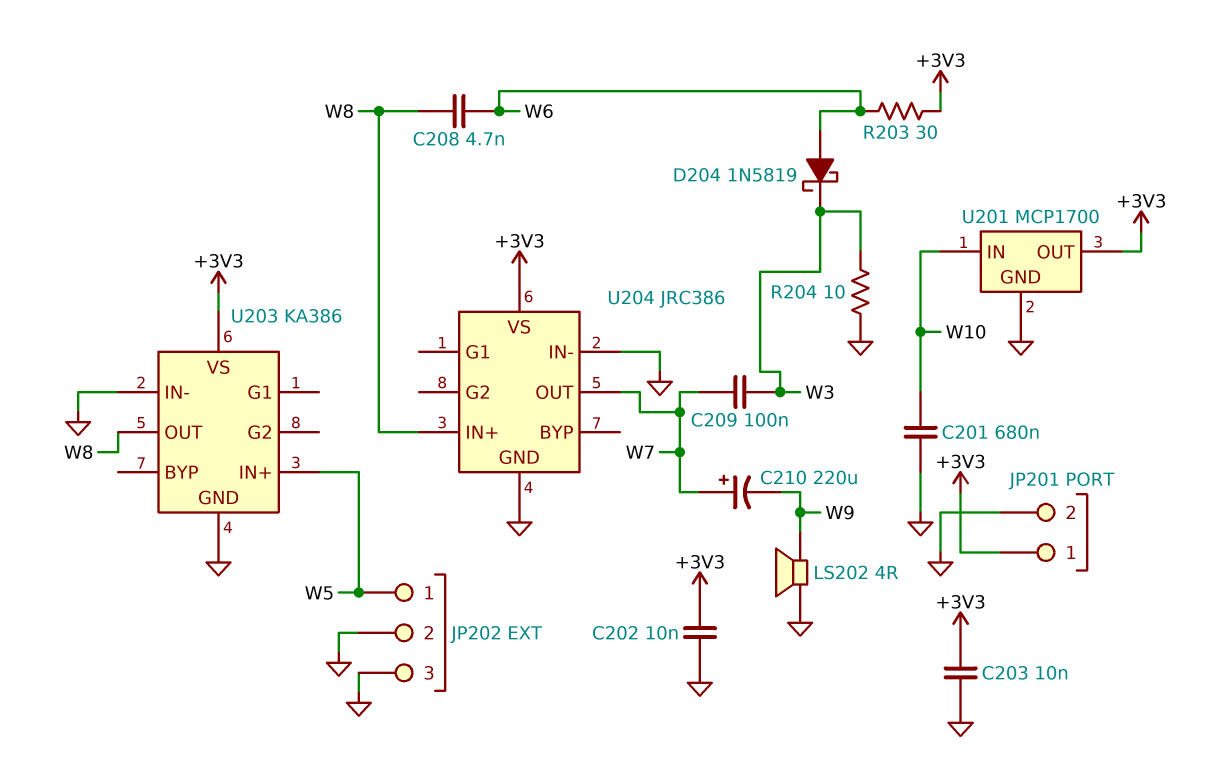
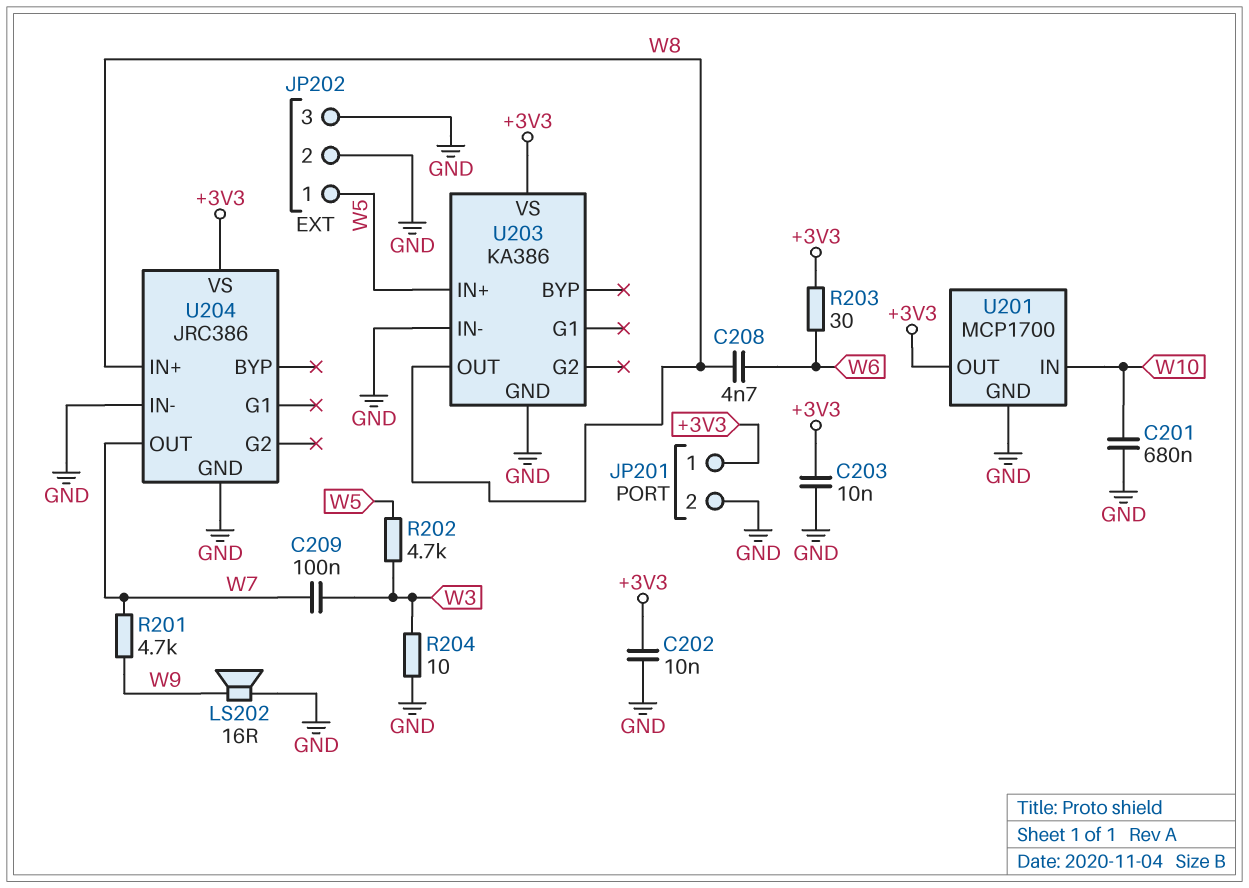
C210: 220uF (plus W7, minus W9) -> none
D204: schottky 1N5819 (A W6, K W3) -> none
LS202: speaker 4R (GND, W9) -> speaker 16R (GND, W9)
R201: none -> 4.7k (W7, W9)
R202: none -> 4.7k (W3, W5)

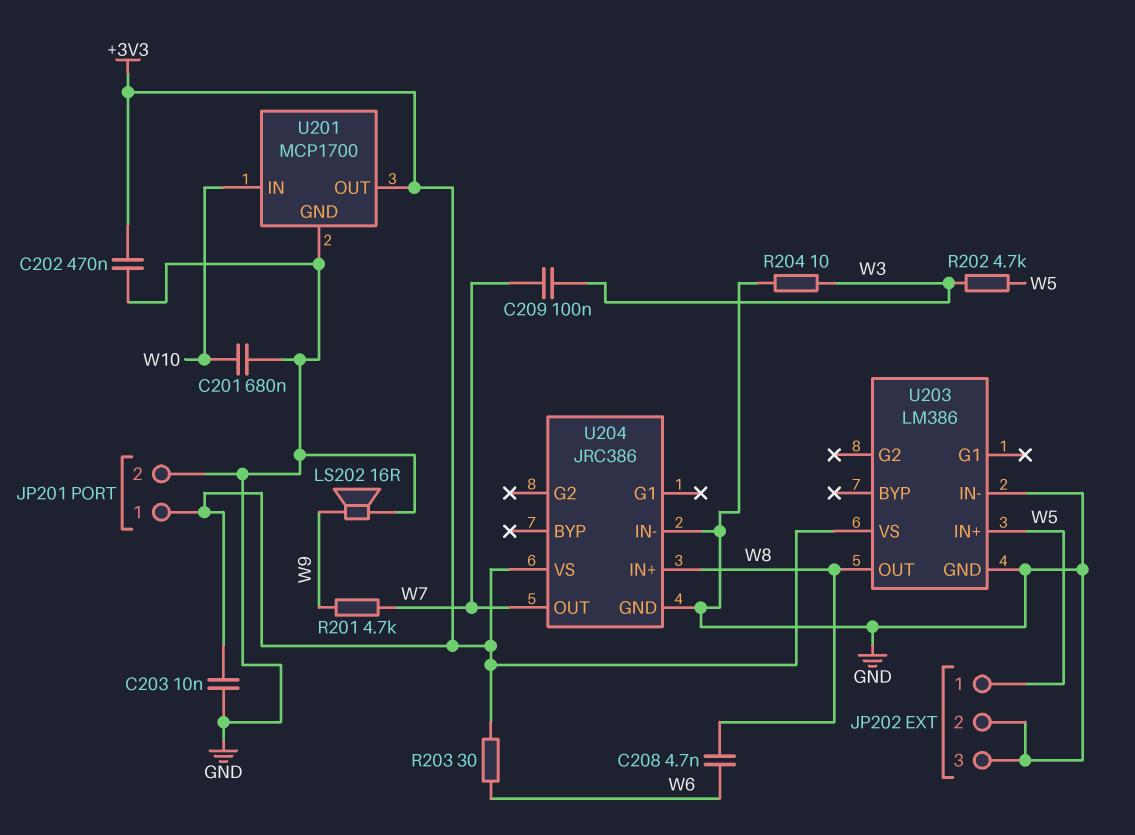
C202: 10nF (+3V3, GND) -> 470nF (+3V3, GND)
U203: KA386 -> LM386

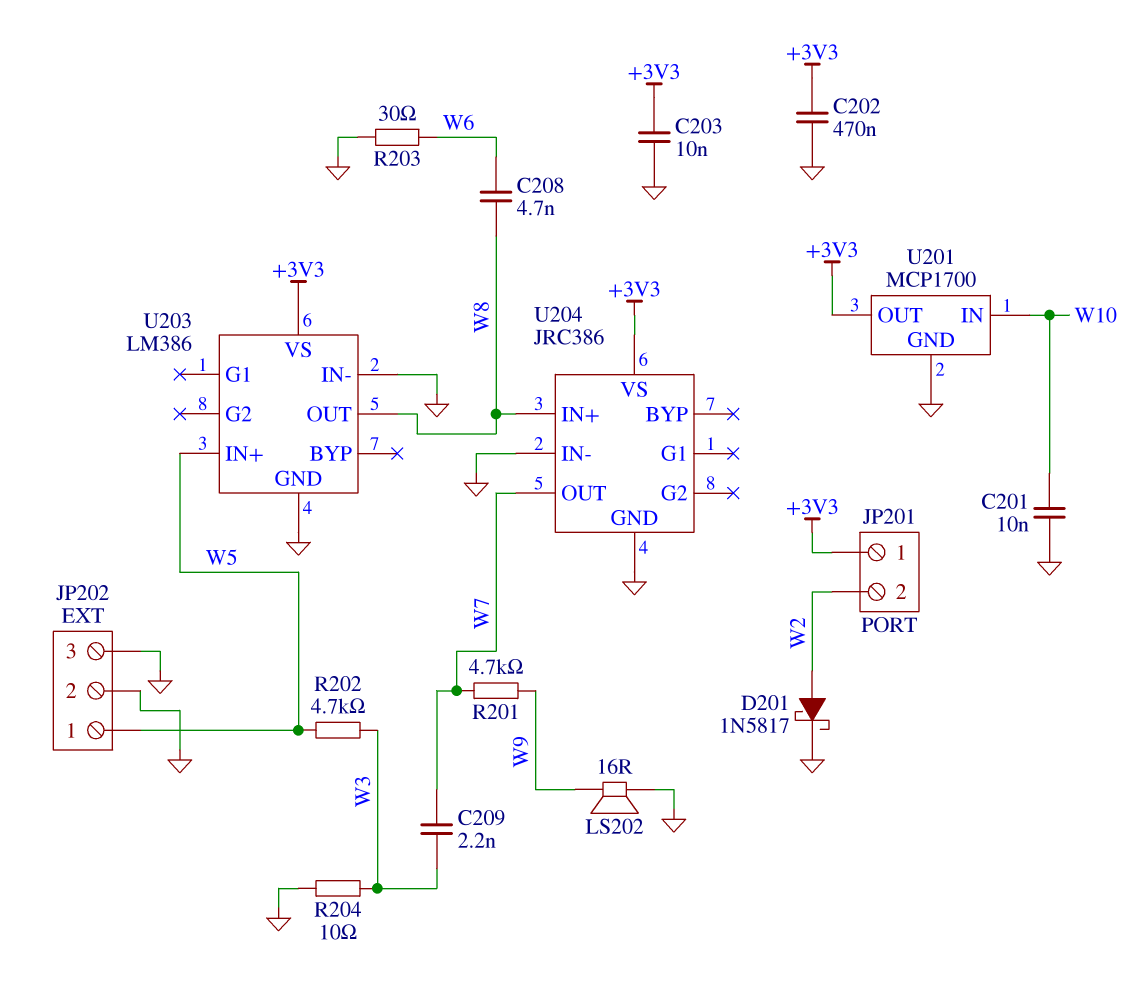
C201: 680nF (GND, W10) -> 10nF (GND, W10)
C209: 100nF (W3, W7) -> 2.2nF (W3, W7)
D201: none -> schottky 1N5817 (A W2, K GND)
JP201 pin 2: GND -> W2
R203: 30 (+3V3, W6) -> 30 (GND, W6)

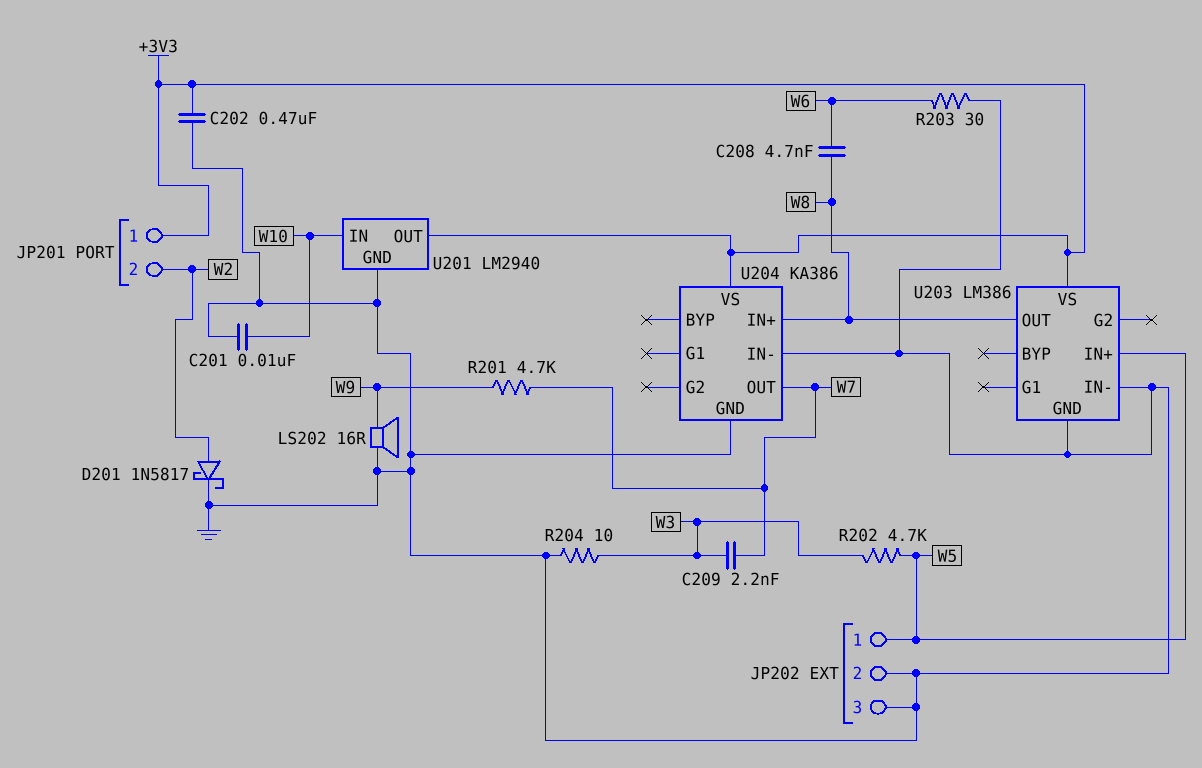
C203: 10nF (+3V3, GND) -> none
U201: MCP1700 -> LM2940
U204: JRC386 -> KA386

